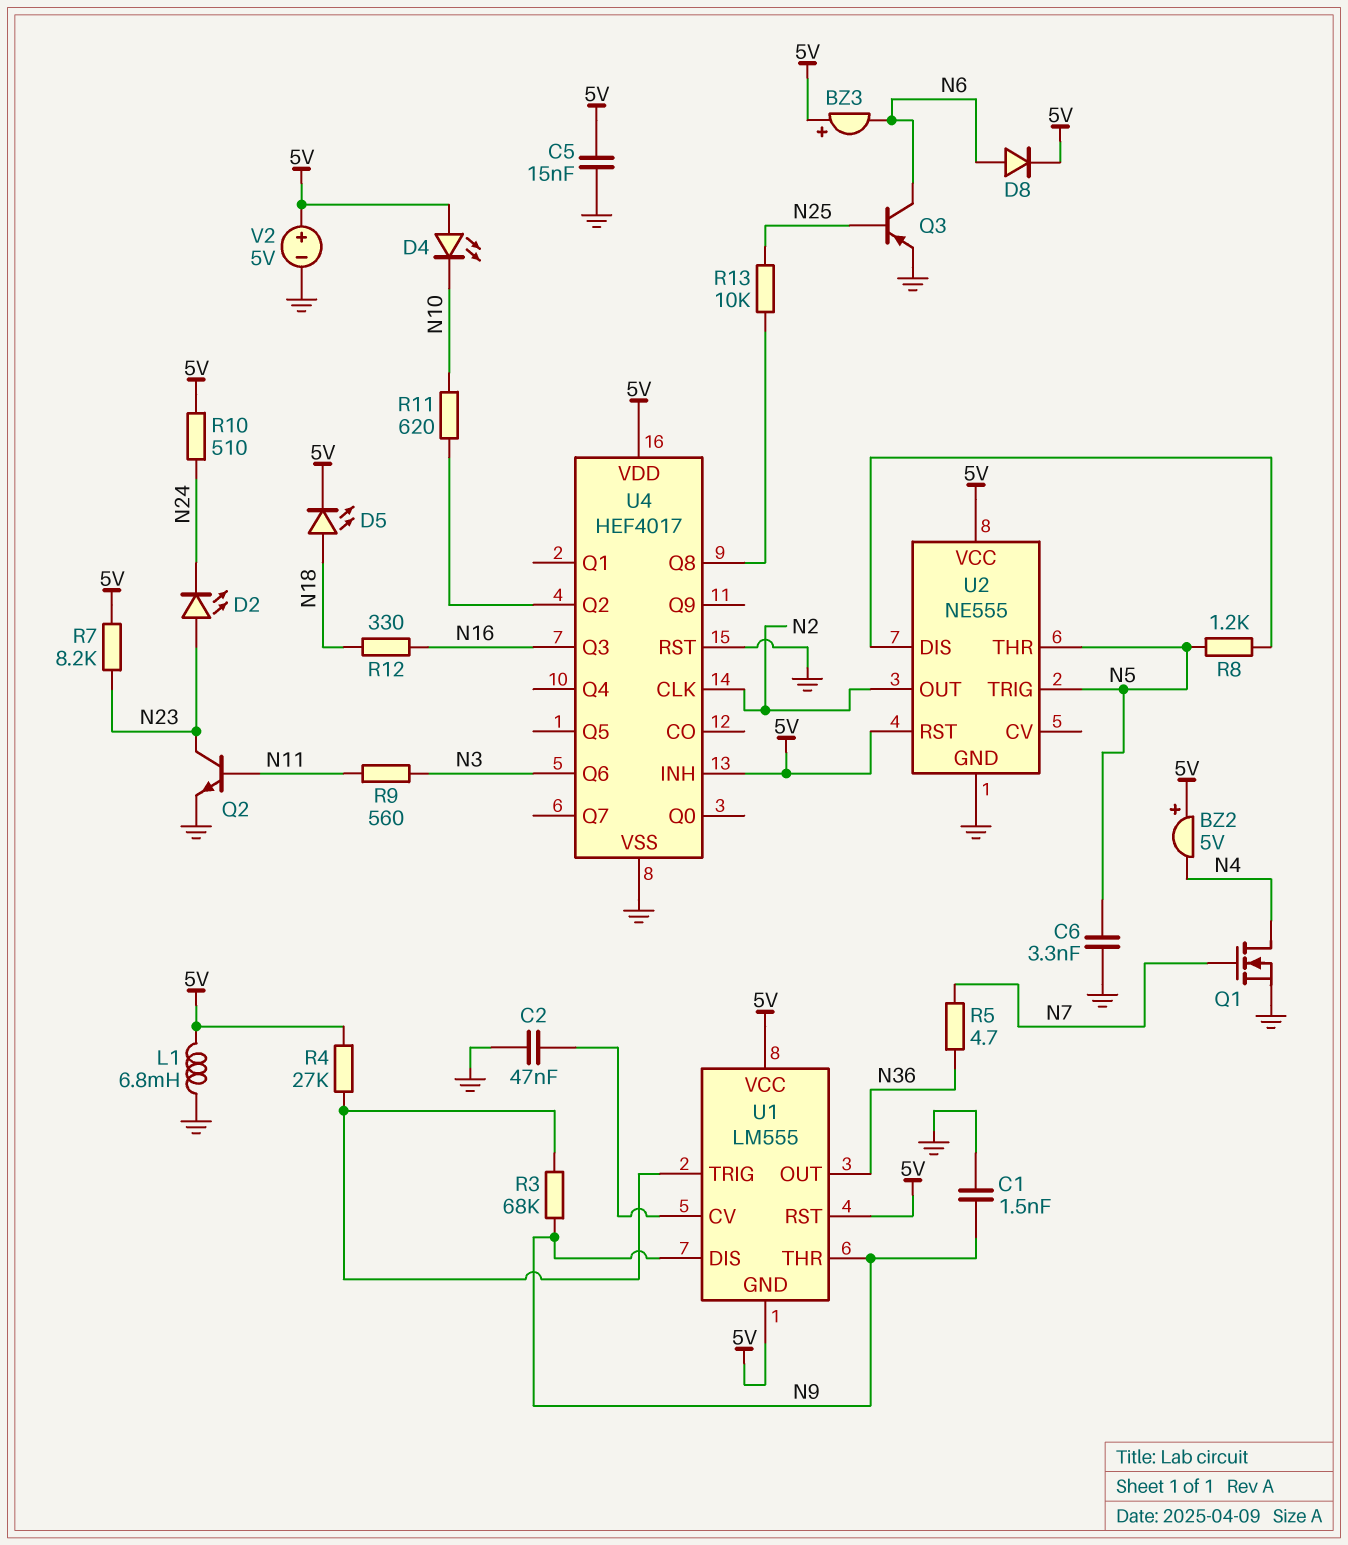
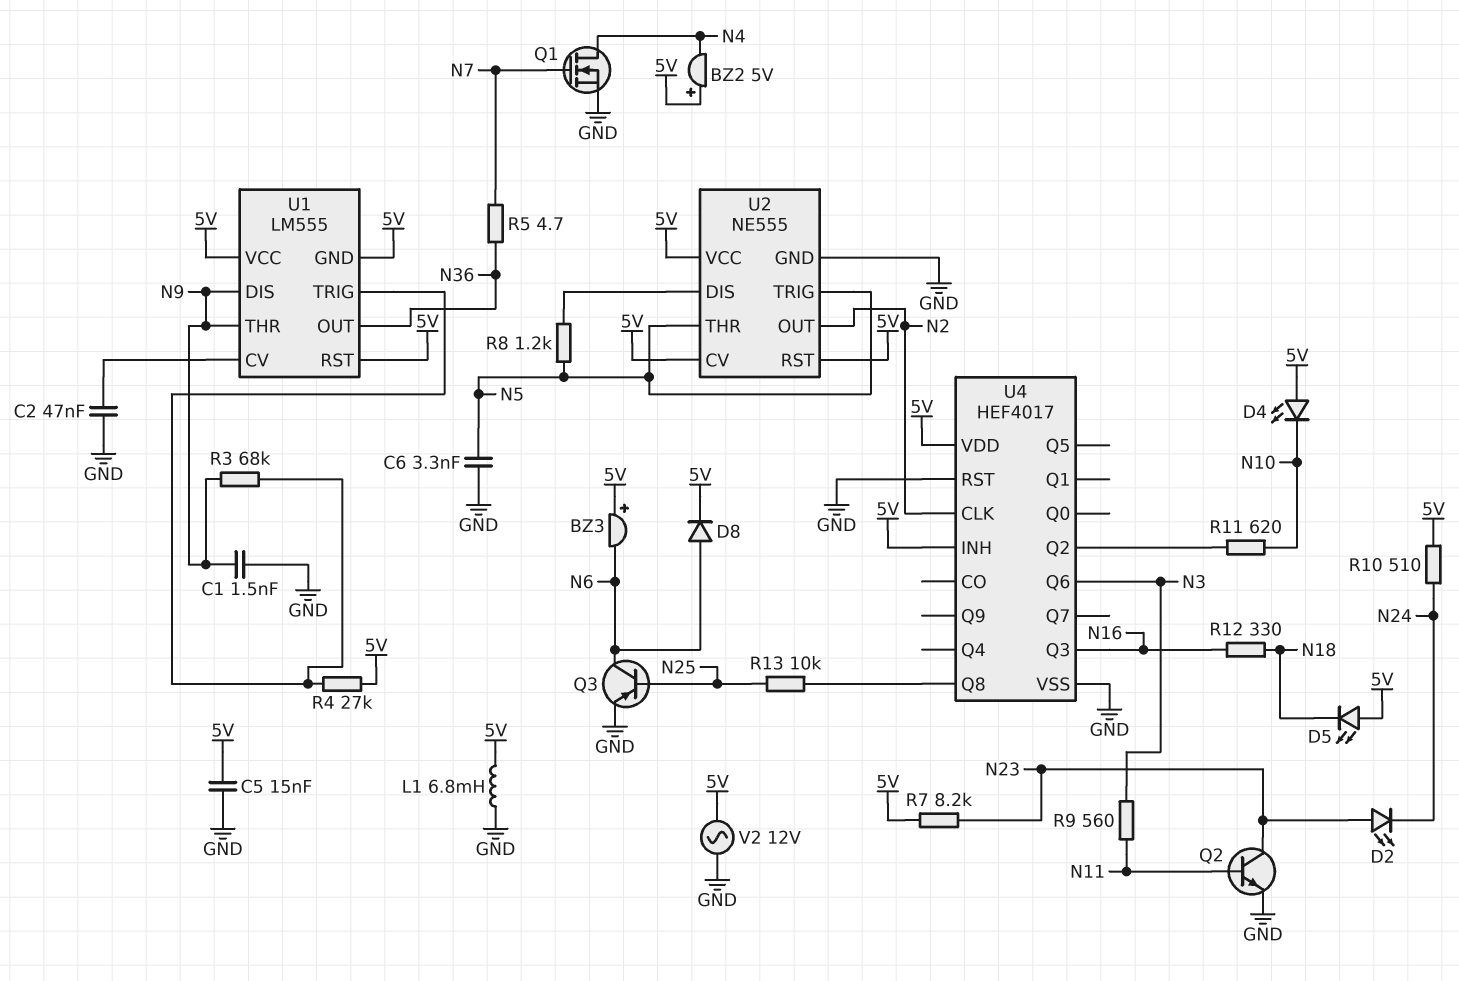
D5: LED (A N18, K 5V) -> LED (A 5V, K N18)
U2 pin CV: none -> 5V
V2: 5V (plus 5V, minus GND) -> AC 12V (5V, GND)

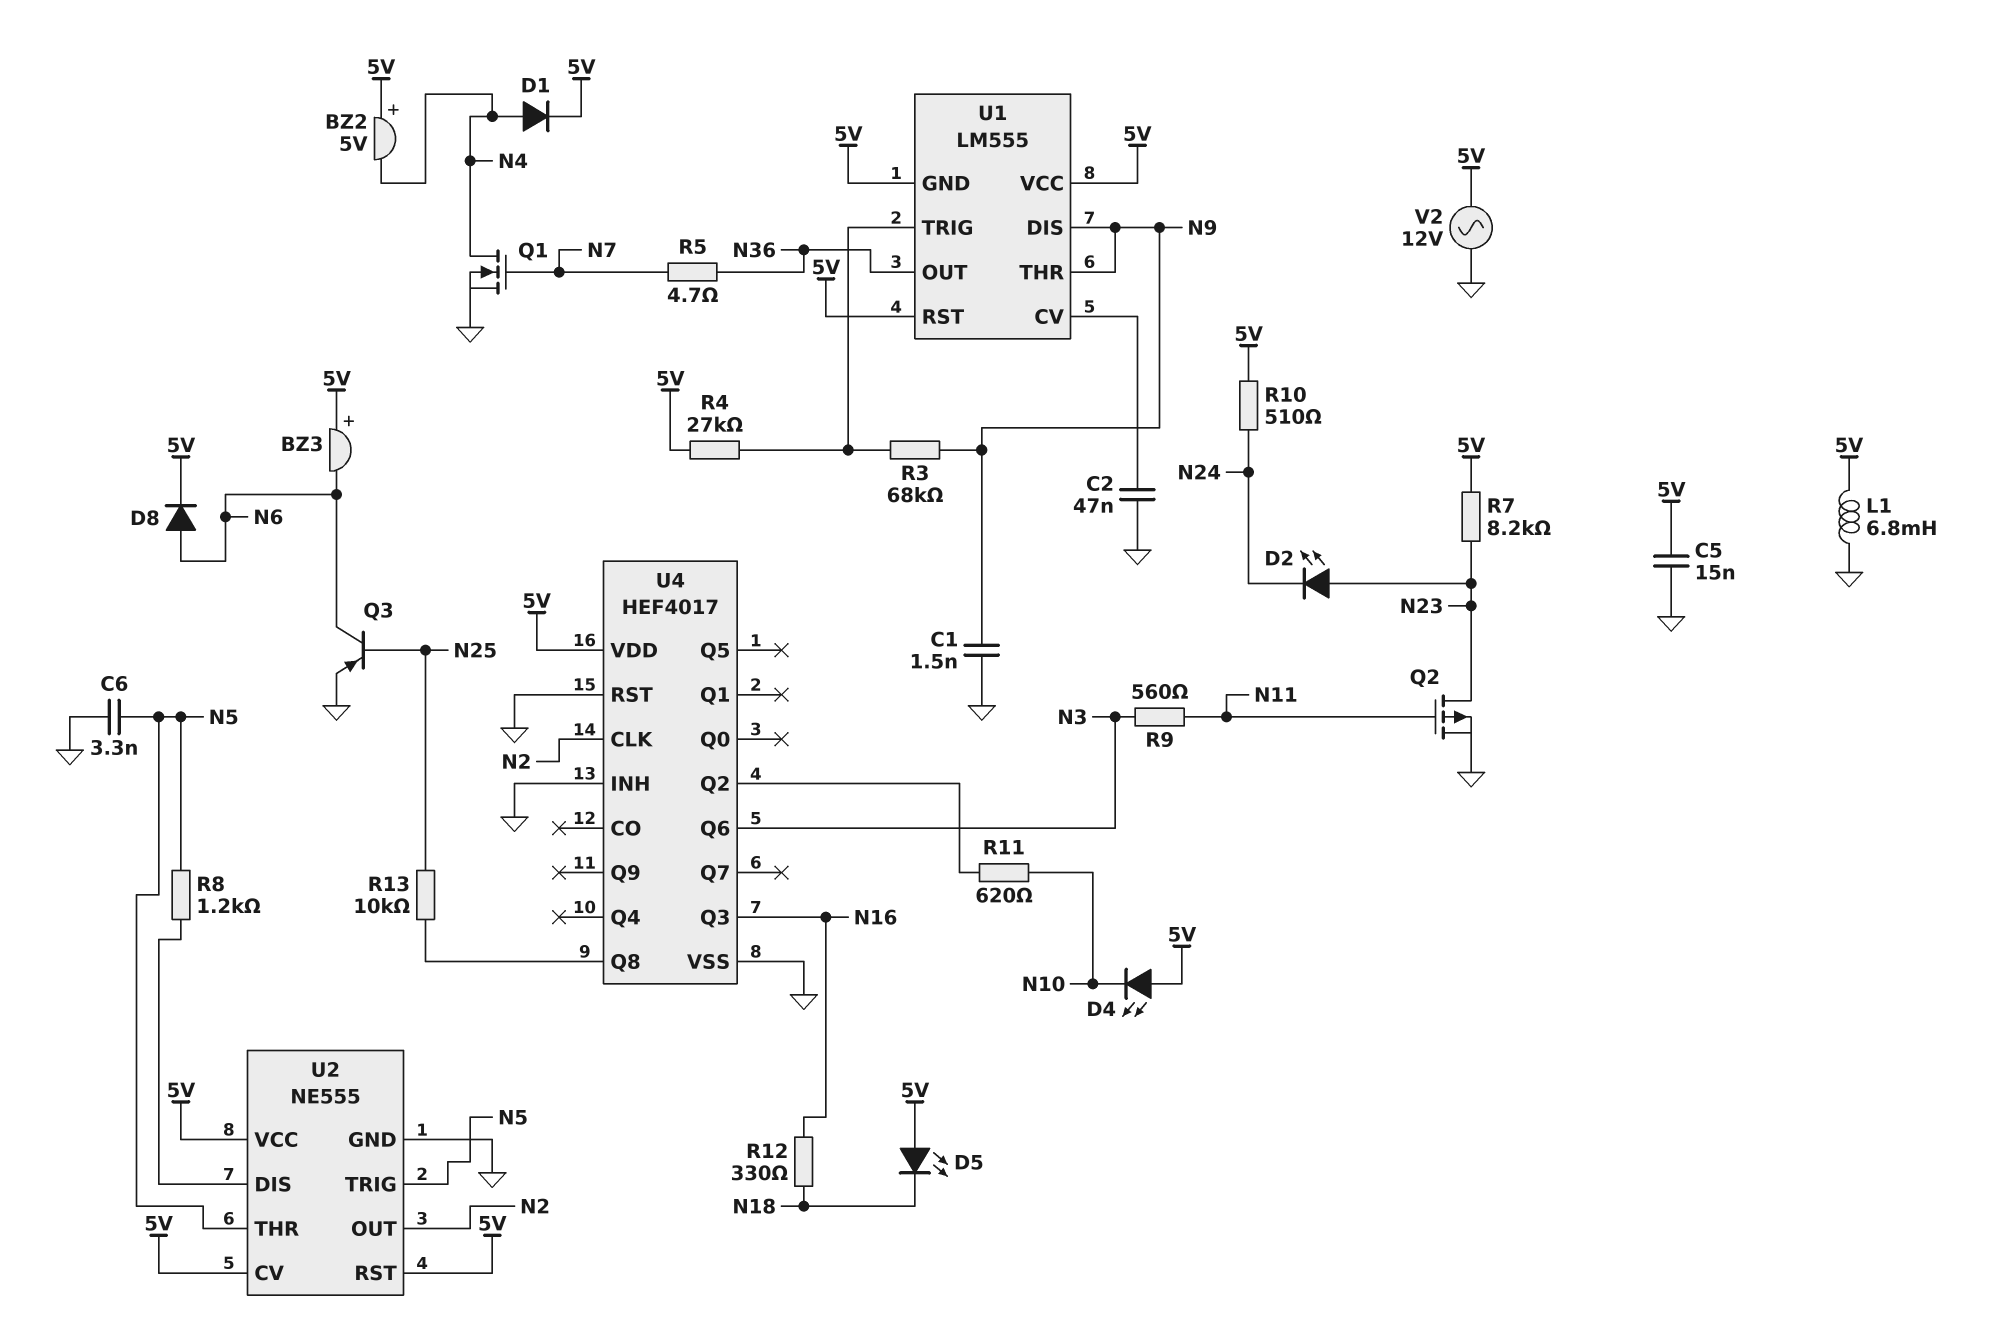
D1: none -> diode (A N4, K 5V)
Q2: NPN (B N11, C N23, E GND) -> PMOS (G N11, D N23, S GND)
U4 pin INH: 5V -> GND

